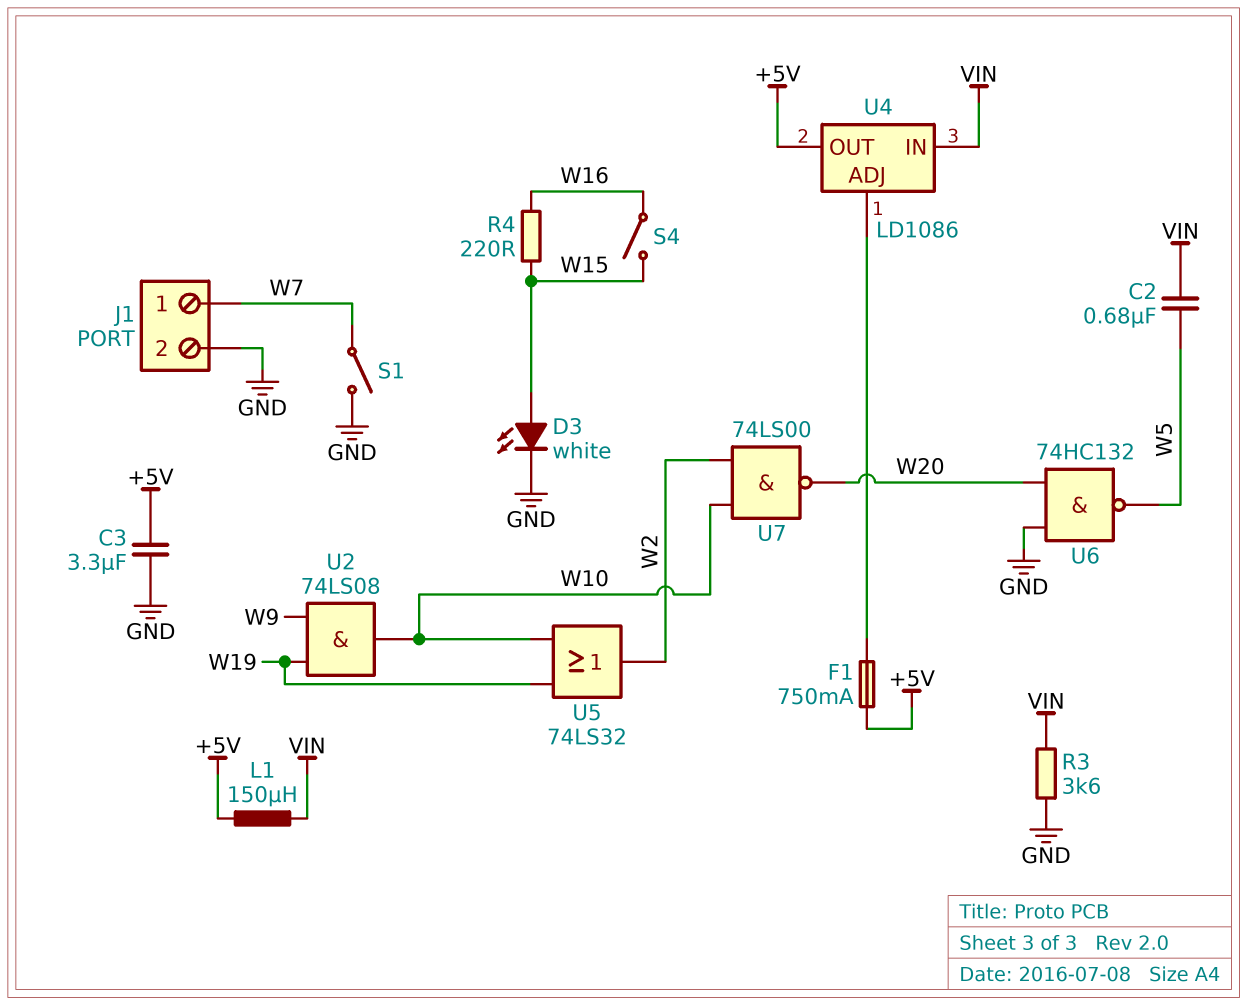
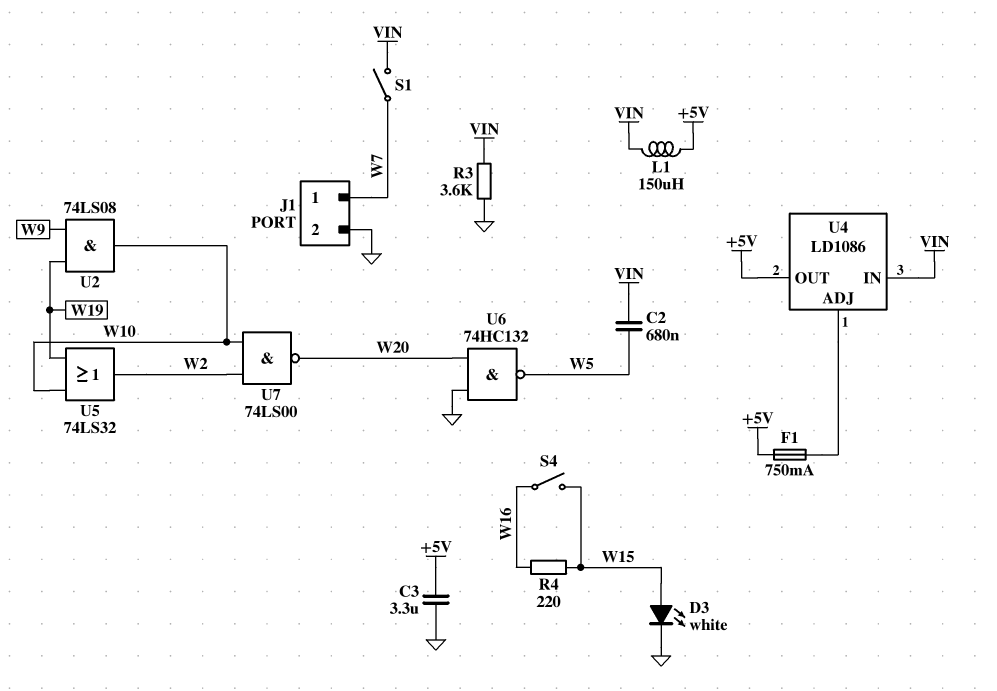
S1: switch (GND, W7) -> switch (VIN, W7)

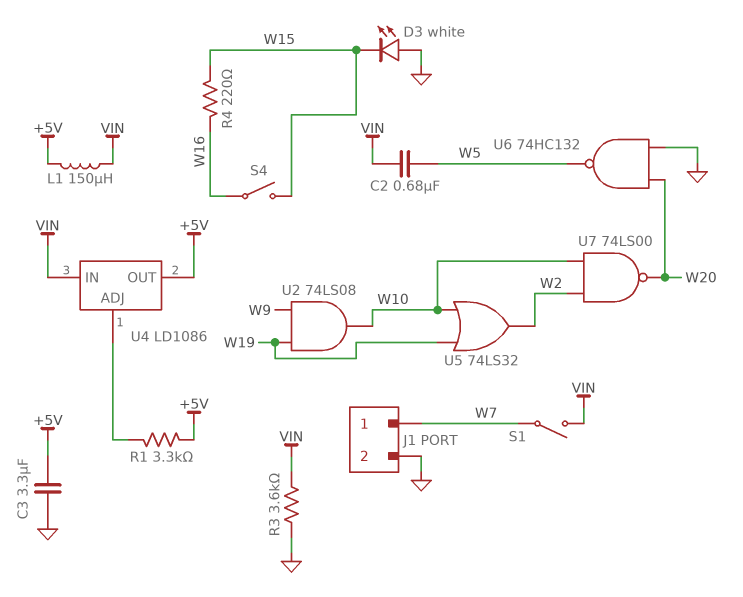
D3: LED white (A W15, K GND) -> LED white (A GND, K W15)
F1: 750mA (+5V, U4/ADJ) -> none
R1: none -> 3.3k (+5V, U4/ADJ)

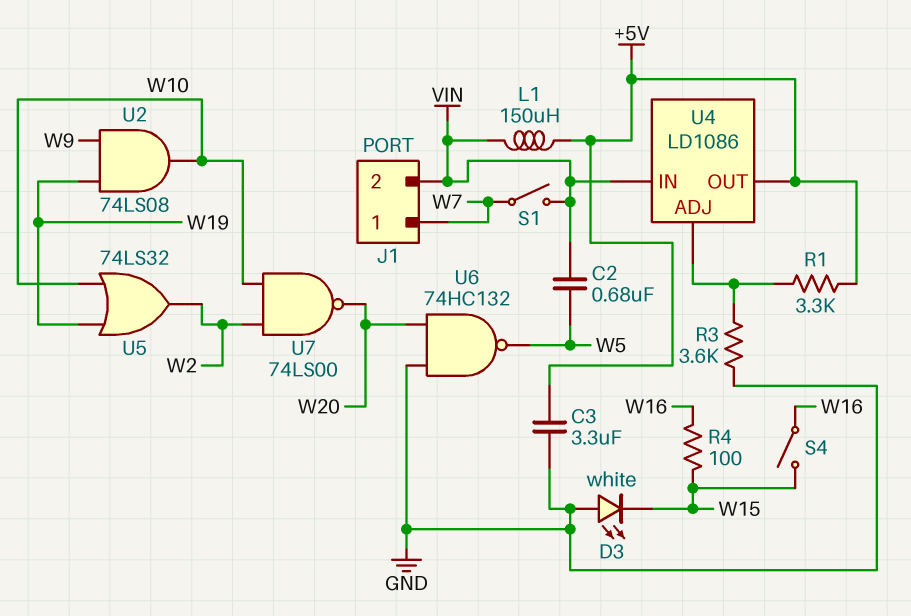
J1 pin 2: GND -> VIN
R3: 3.6k (GND, VIN) -> 3.6k (GND, U4/ADJ)
R4: 220 (W15, W16) -> 100 (W15, W16)

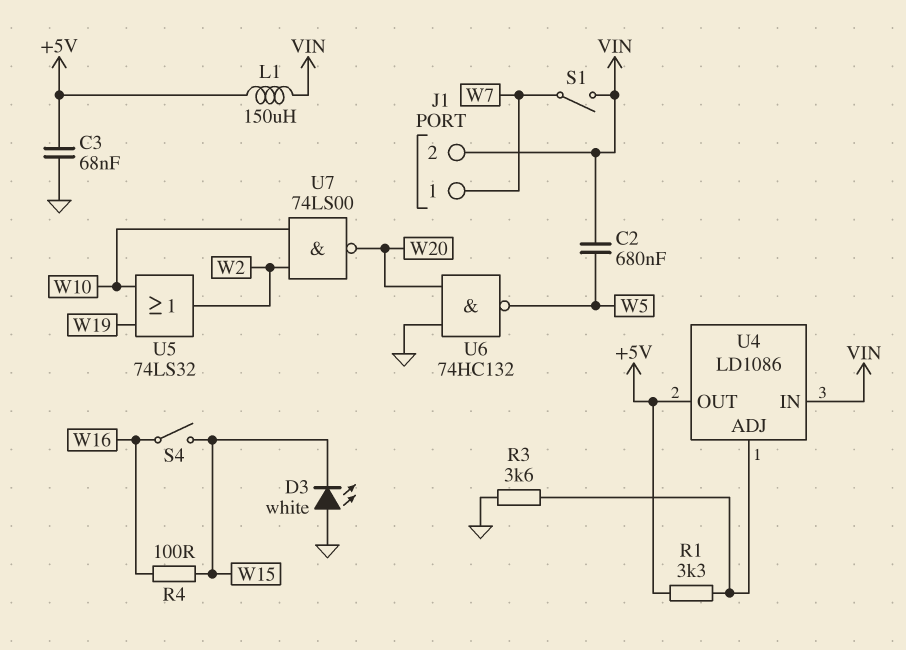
C3: 3.3uF (+5V, GND) -> 68nF (+5V, GND)
U2: AND 74LS08 (in W9, in W19, out W10) -> none

